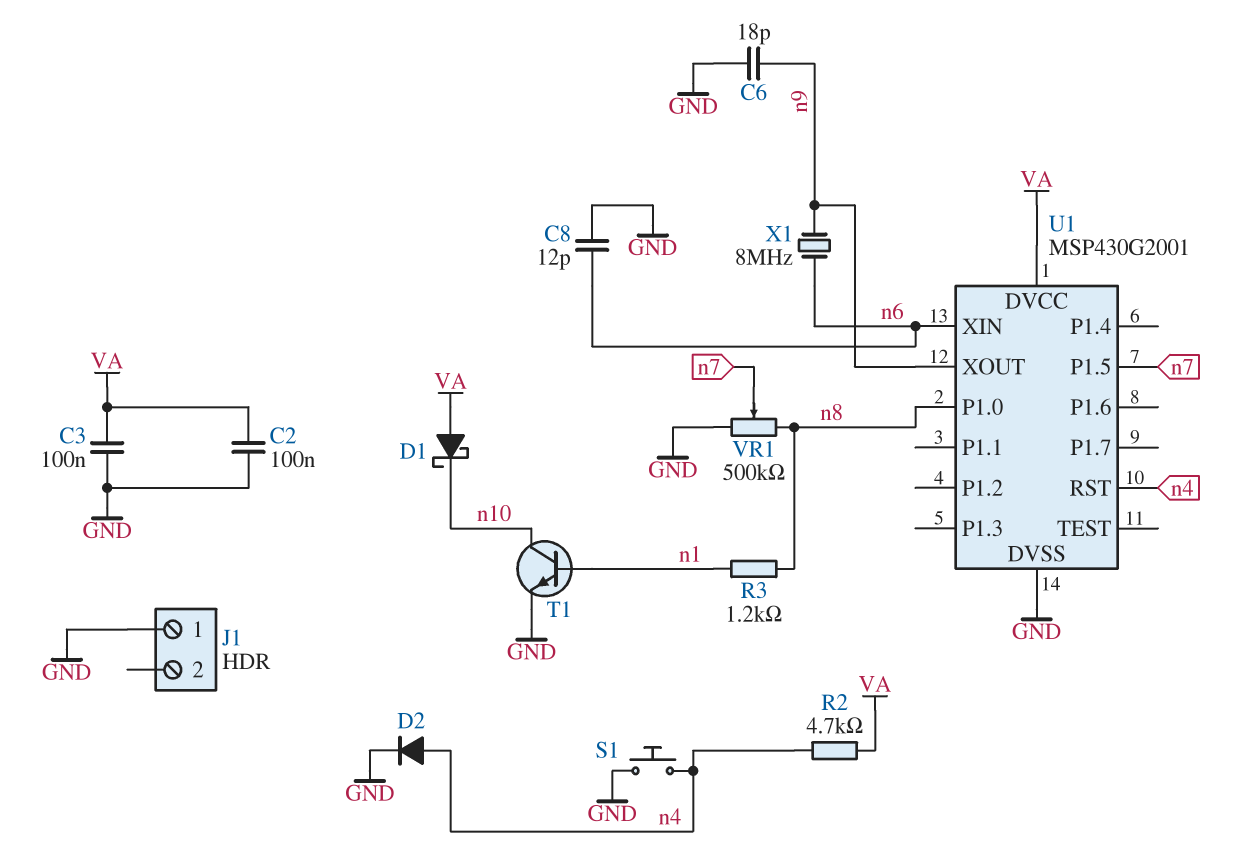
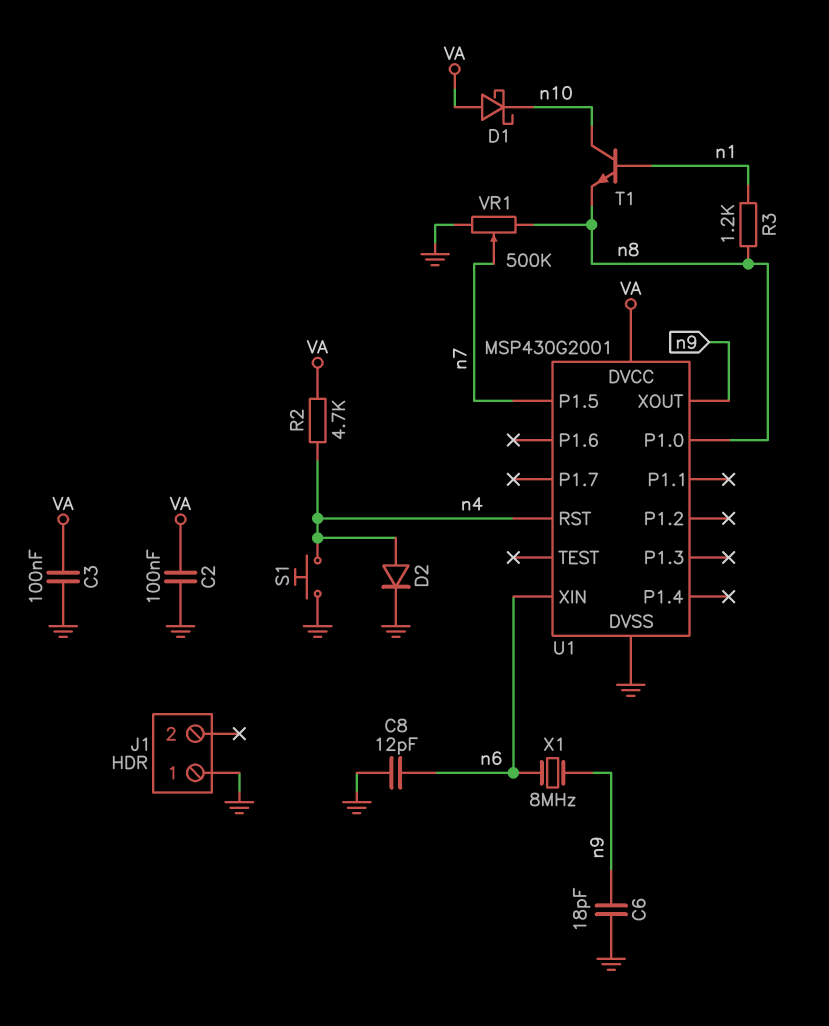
T1: NPN (B n1, C n10, E GND) -> NPN (B n1, C n10, E n8)

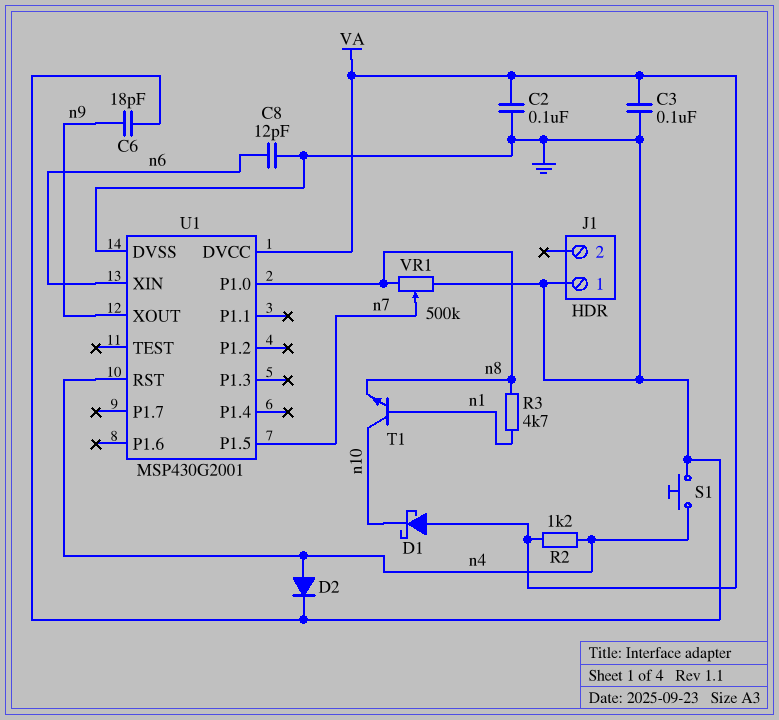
R2: 4.7k (VA, n4) -> 1.2k (VA, n4)
R3: 1.2k (n1, n8) -> 4.7k (n1, n8)
X1: 8MHz (n6, n9) -> none

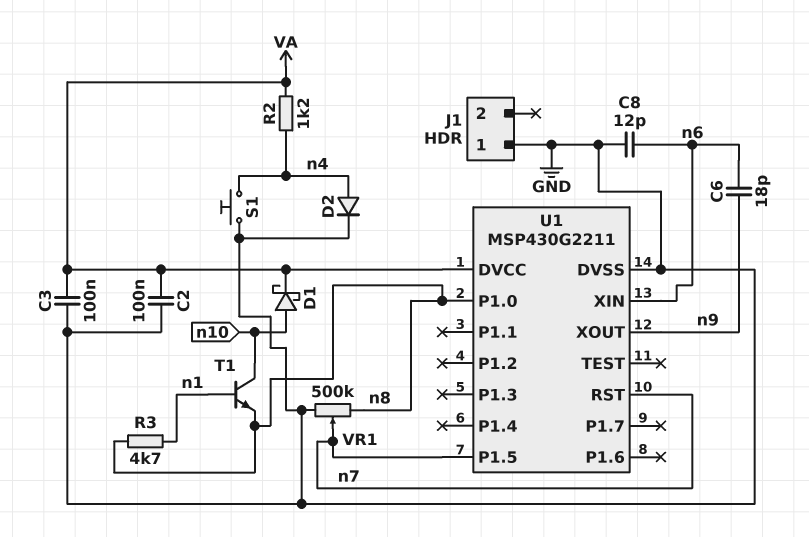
C6: 18pF (GND, n9) -> 18pF (n6, n9)
D1: schottky (A VA, K n10) -> schottky (A n10, K VA)
U1: MSP430G2001 -> MSP430G2211
U1 pin RST: n4 -> n7

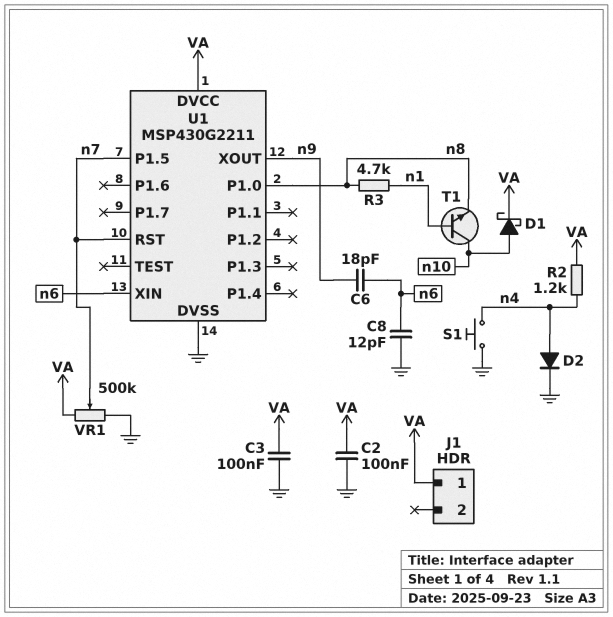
J1 pin 1: GND -> VA
VR1: 500k (GND, n8, wiper n7) -> 500k (GND, VA, wiper n7)

